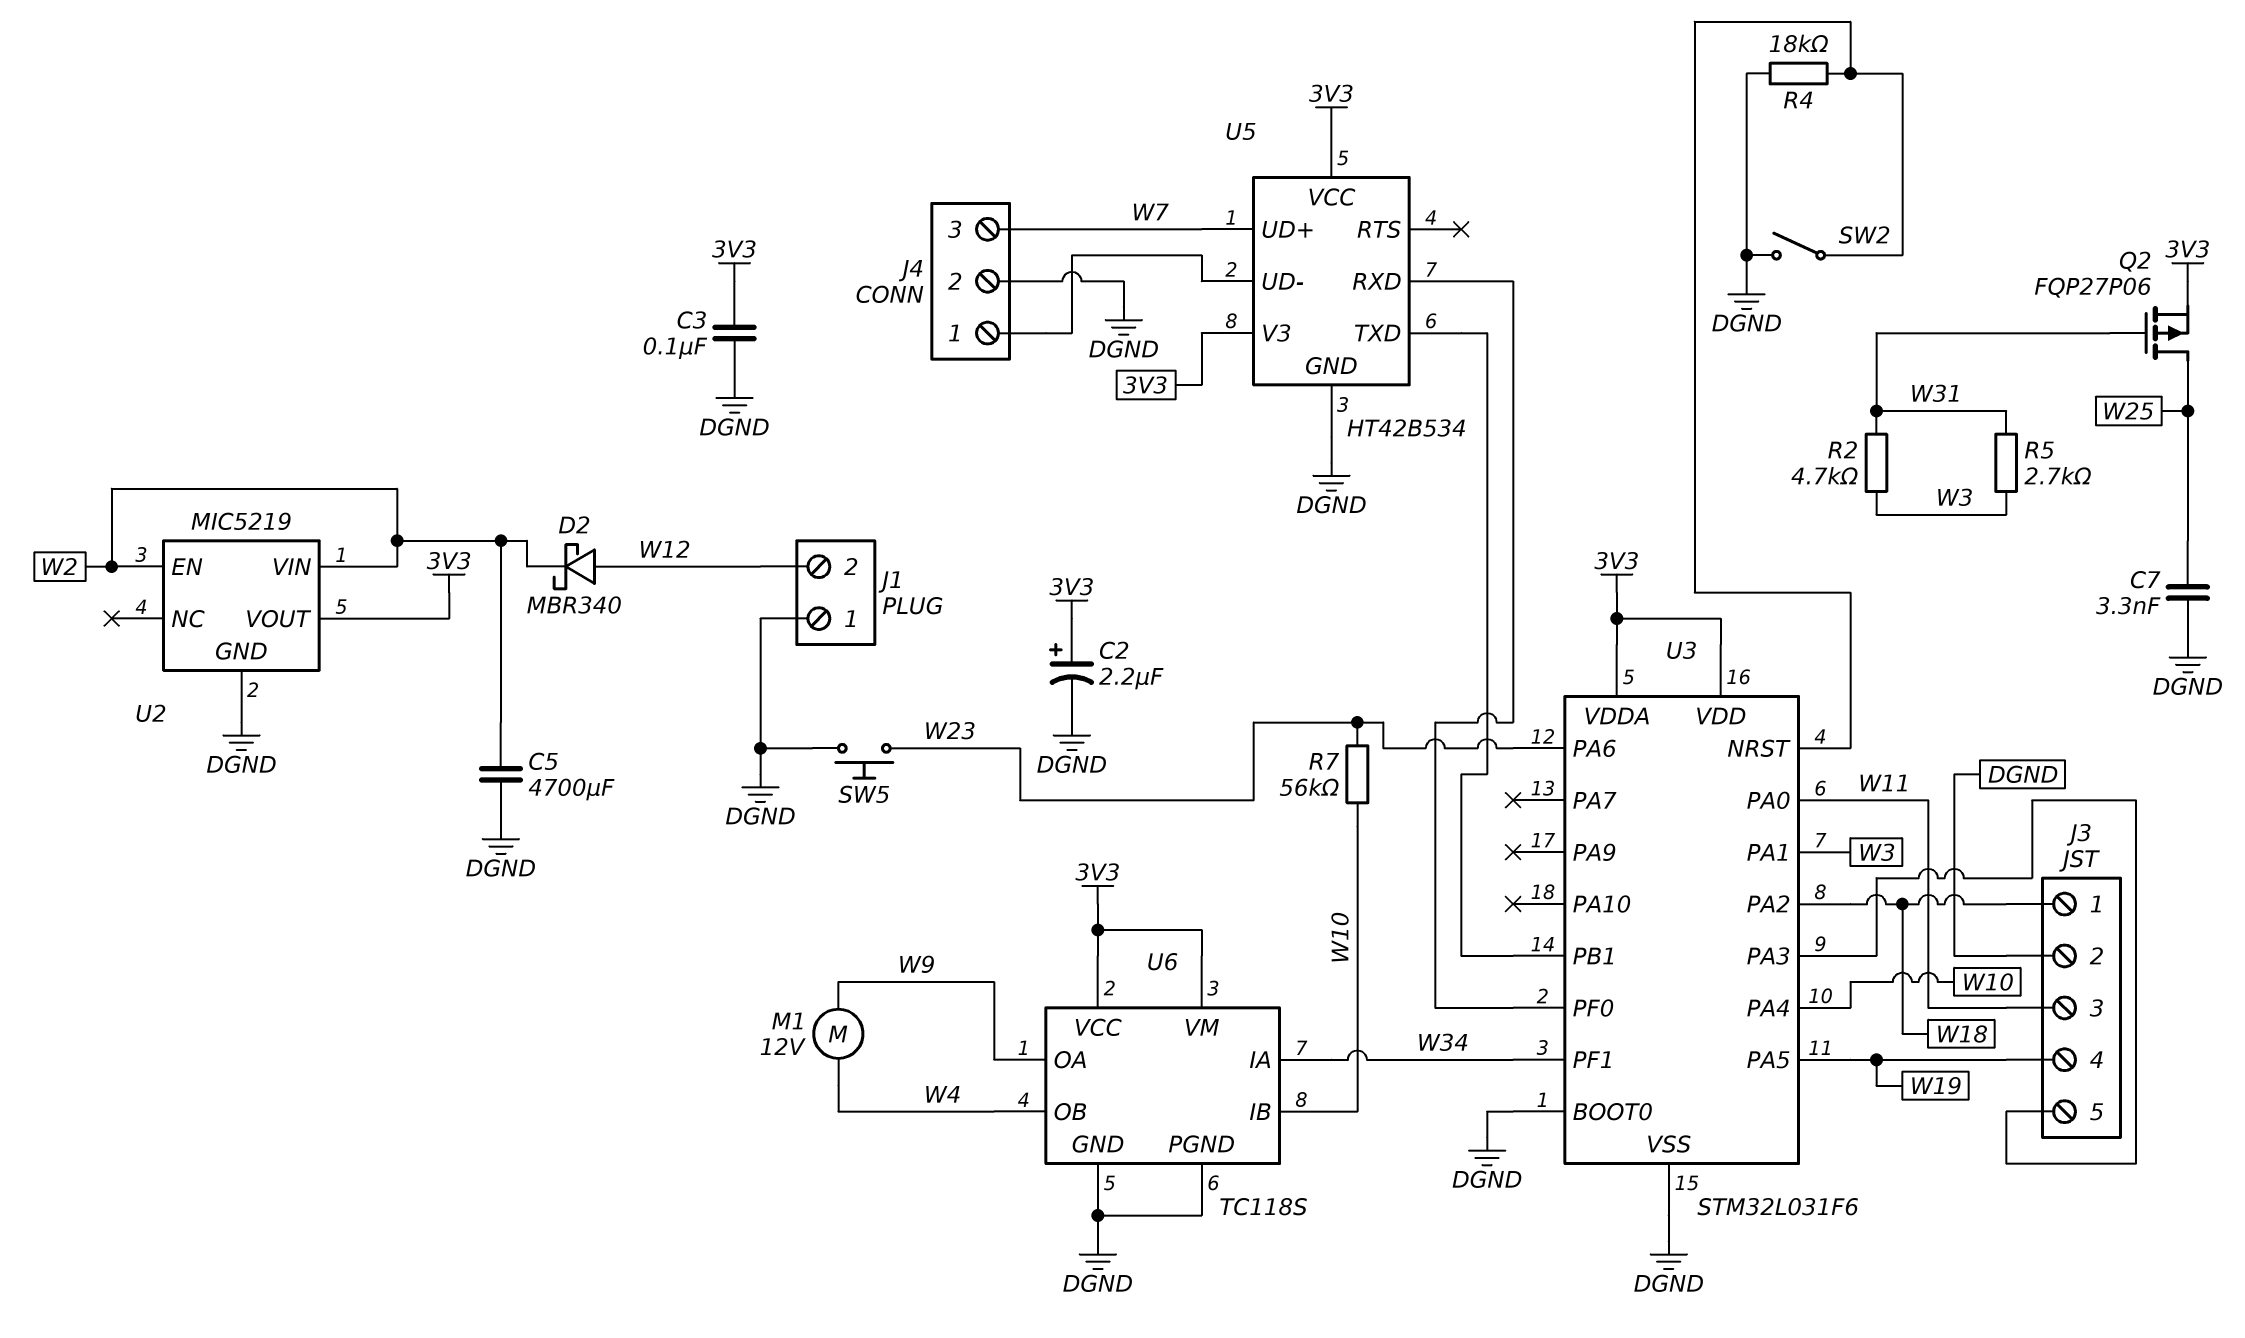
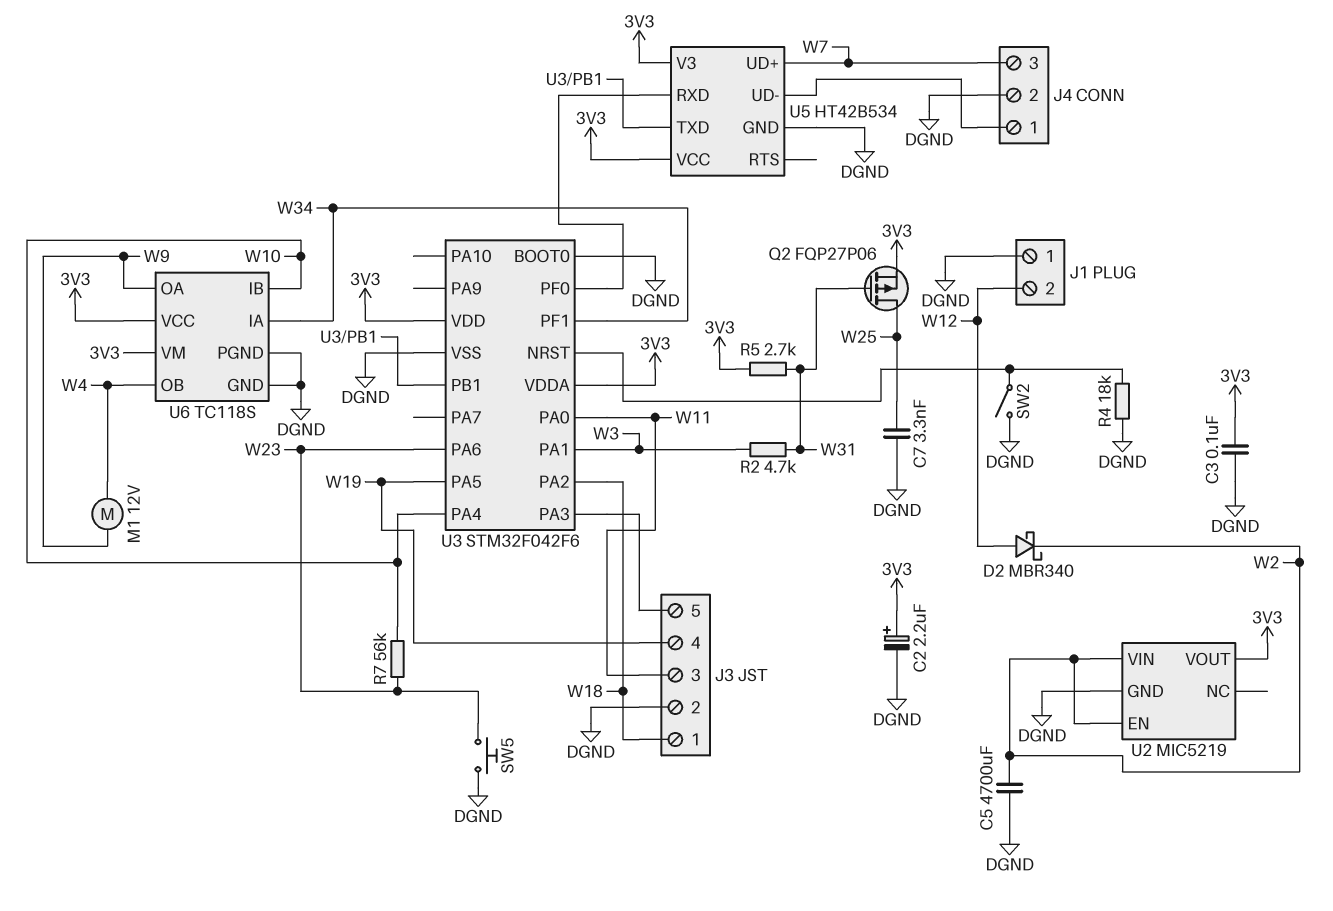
R5: 2.7k (W3, W31) -> 2.7k (3V3, W31)
U3: STM32L031F6 -> STM32F042F6

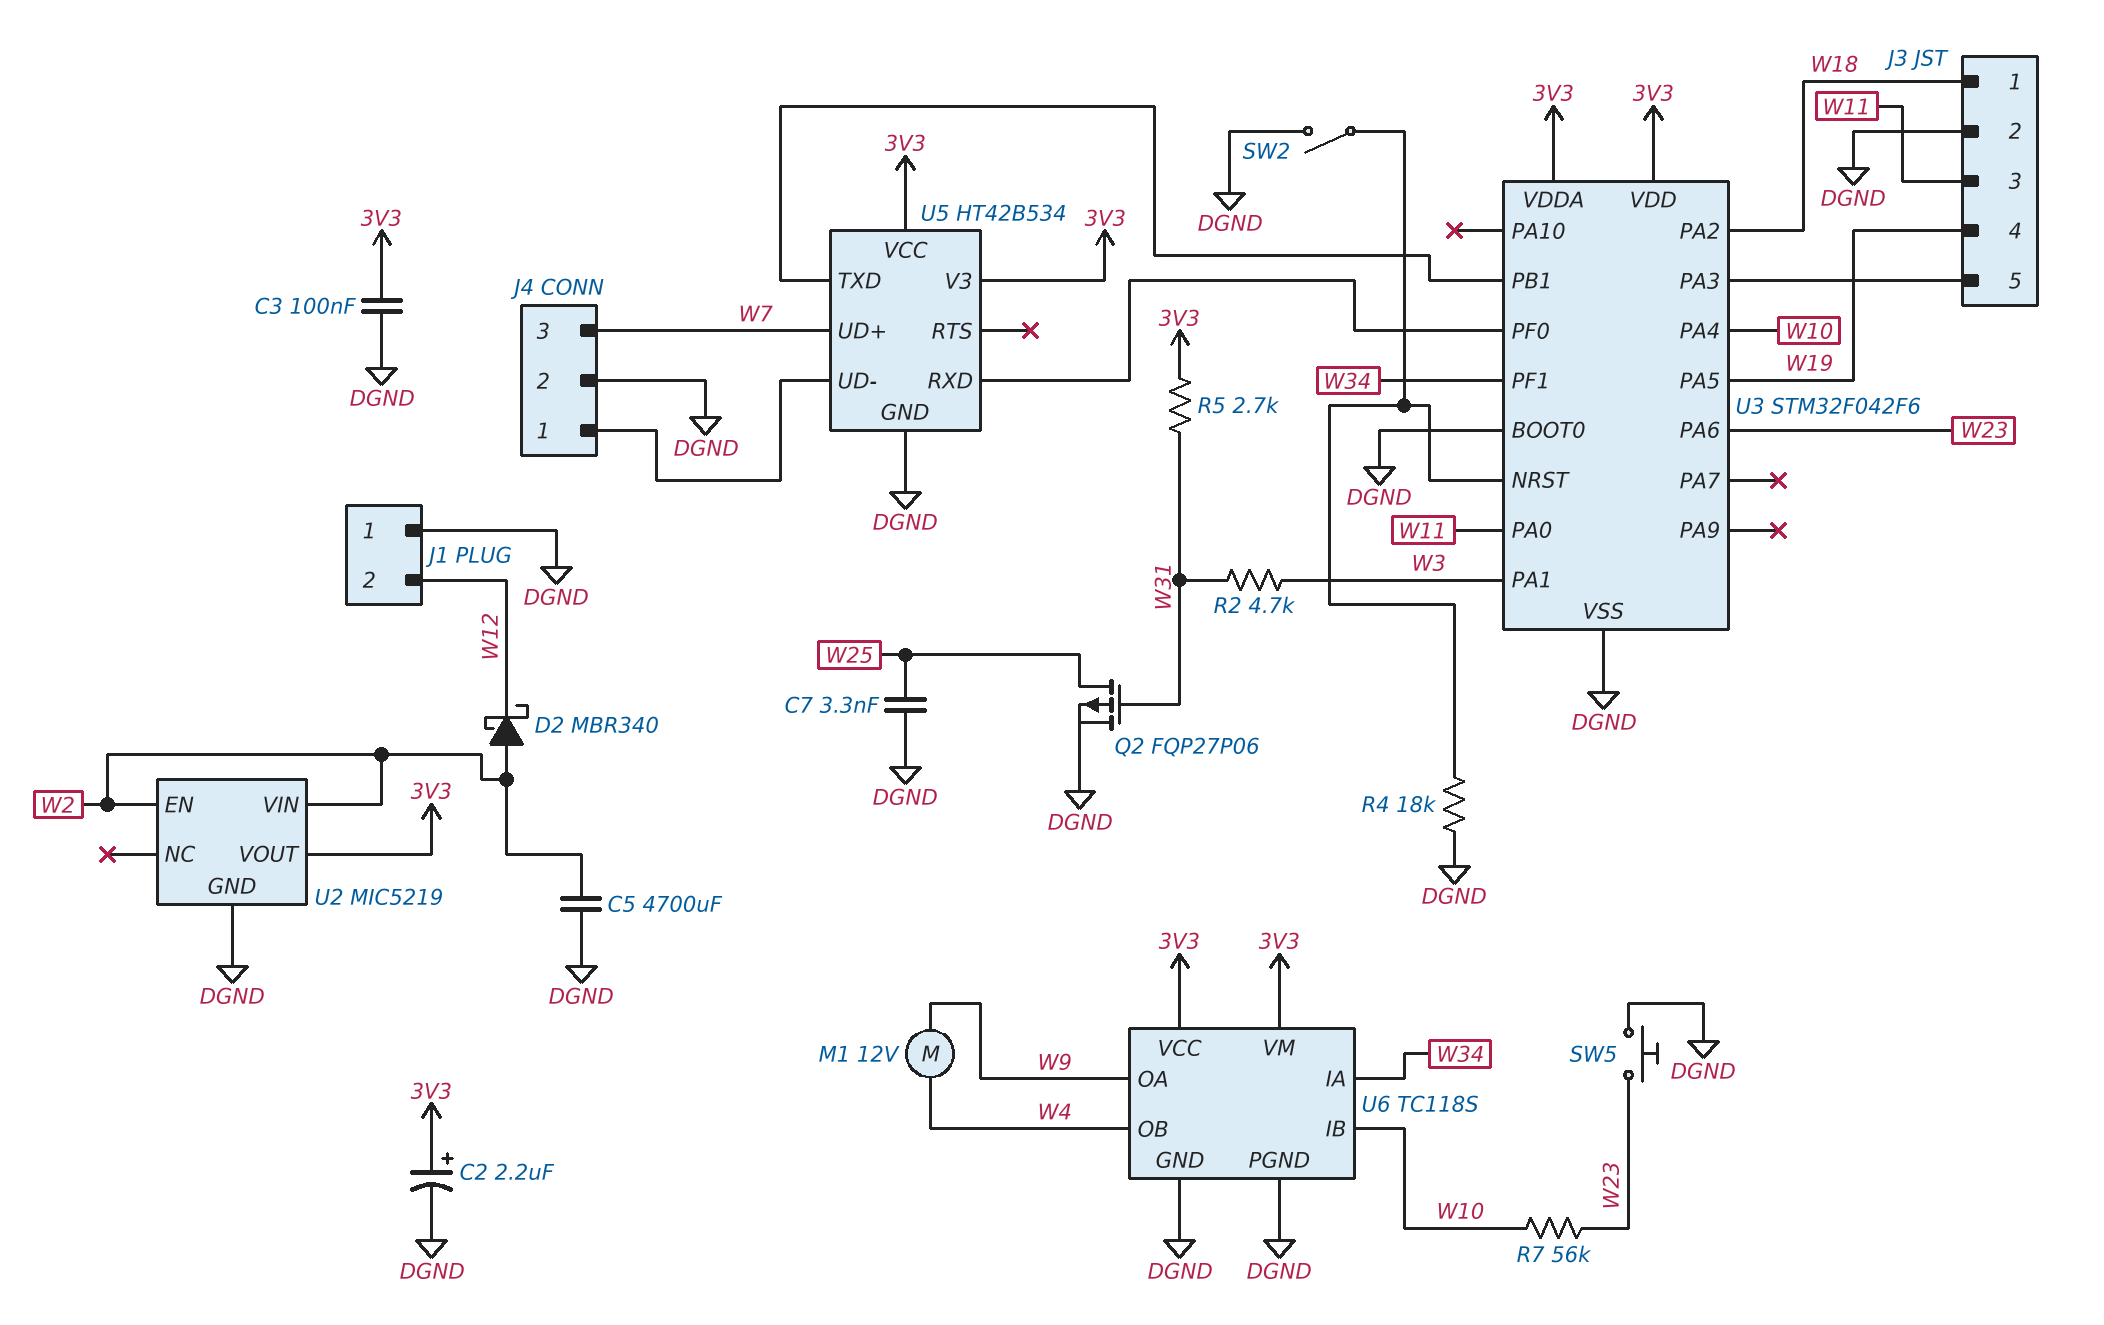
D2: schottky MBR340 (A W12, K W2) -> schottky MBR340 (A W2, K W12)
Q2: PMOS FQP27P06 (G W31, D W25, S 3V3) -> PMOS FQP27P06 (G W31, D W25, S DGND)

